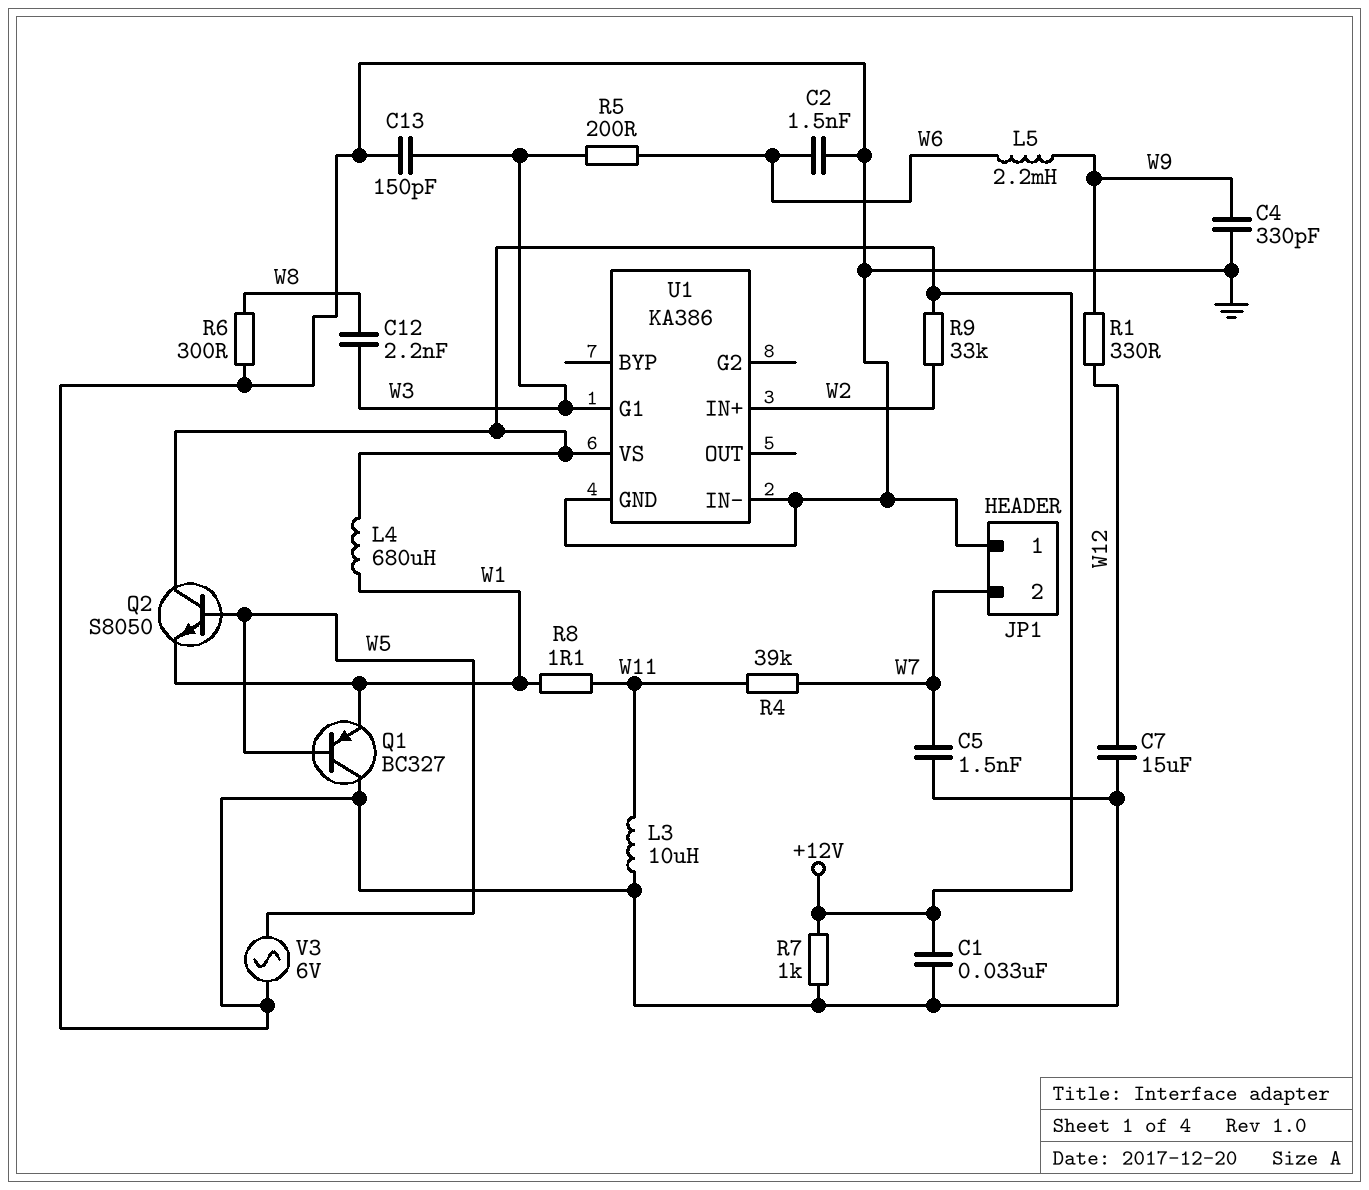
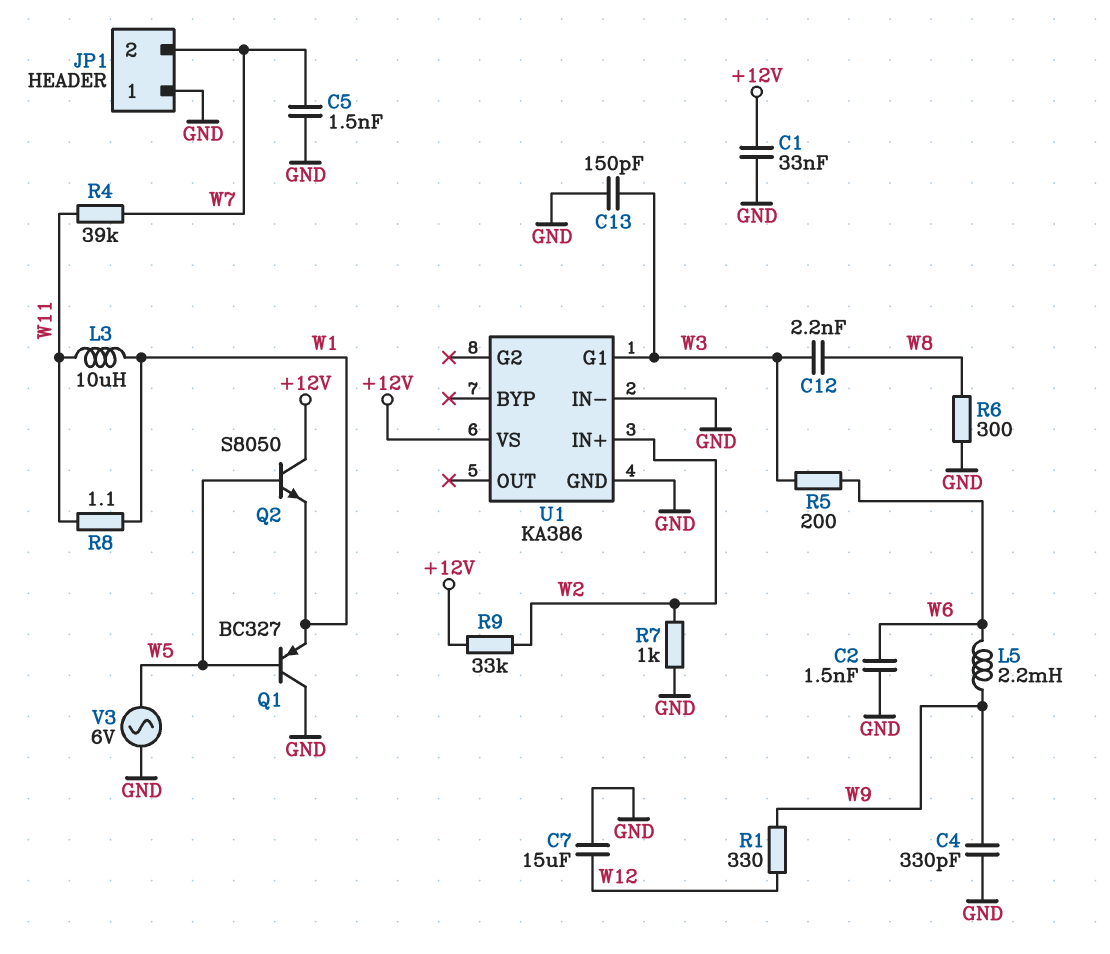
L3: 10uH (GND, W11) -> 10uH (W1, W11)
L4: 680uH (+12V, W1) -> none
R7: 1k (+12V, GND) -> 1k (GND, W2)

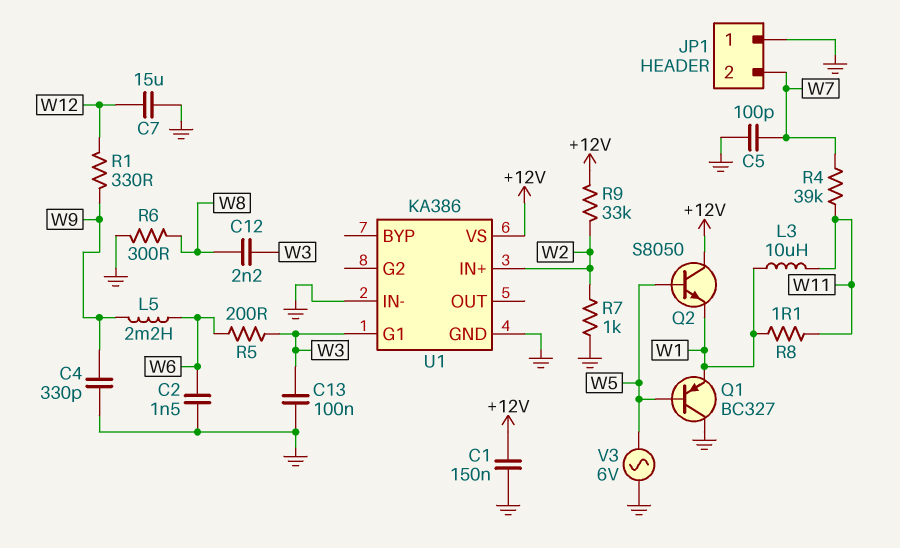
C1: 33nF (+12V, GND) -> 150nF (+12V, GND)
C5: 1.5nF (GND, W7) -> 100pF (GND, W7)
C13: 150pF (GND, W3) -> 100nF (GND, W3)

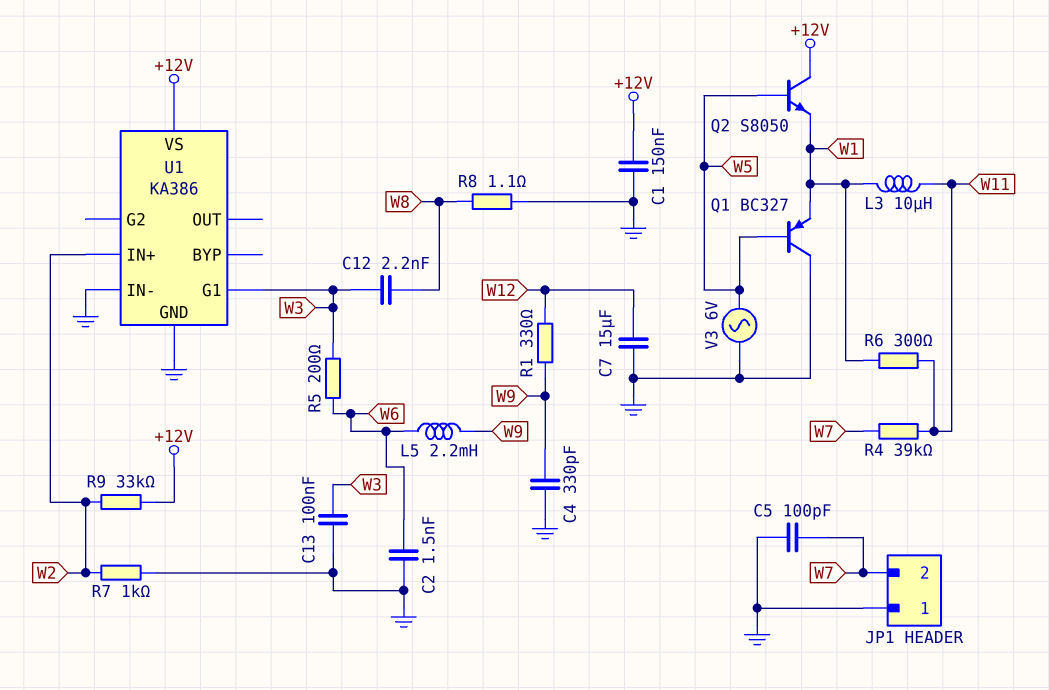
R6: 300 (GND, W8) -> 300 (W1, W11)
R8: 1.1 (W1, W11) -> 1.1 (GND, W8)

